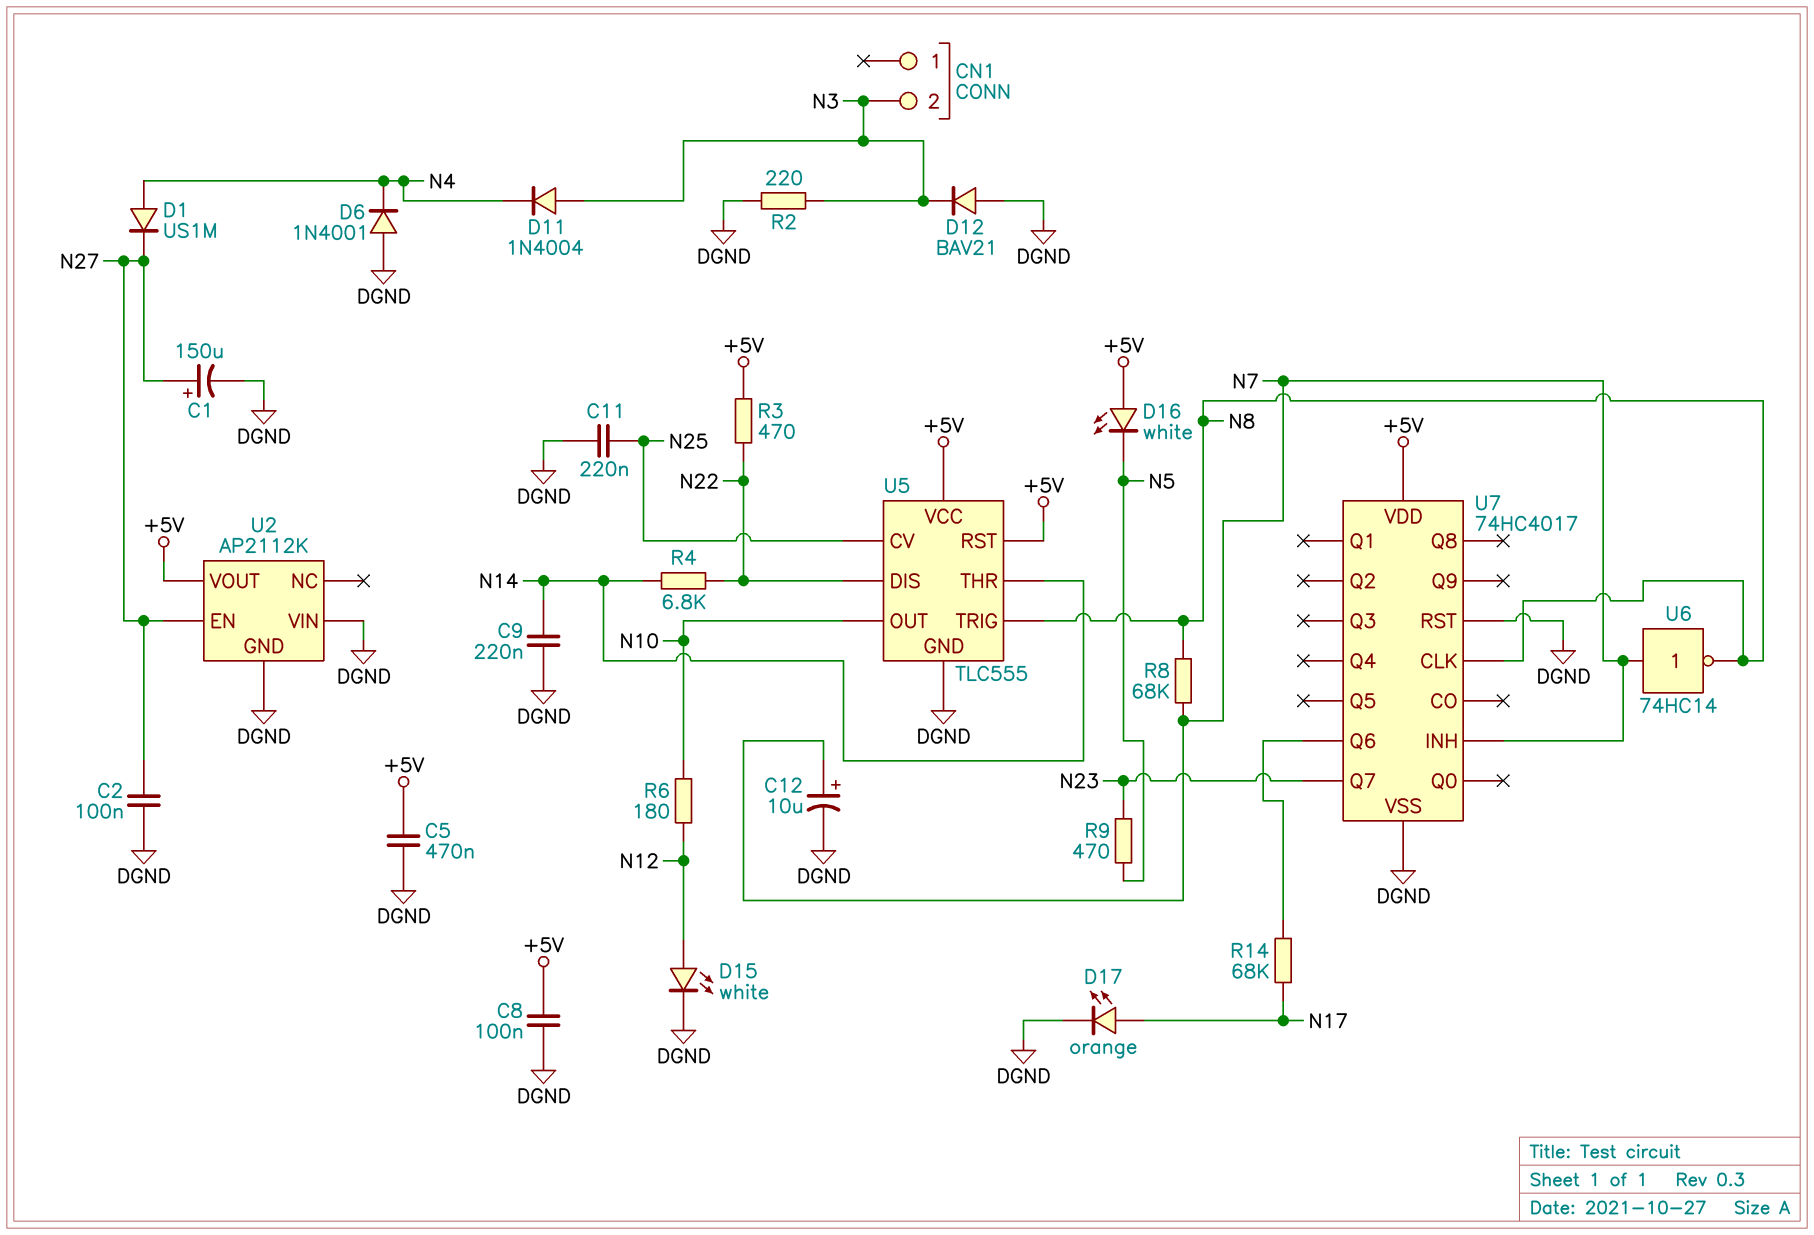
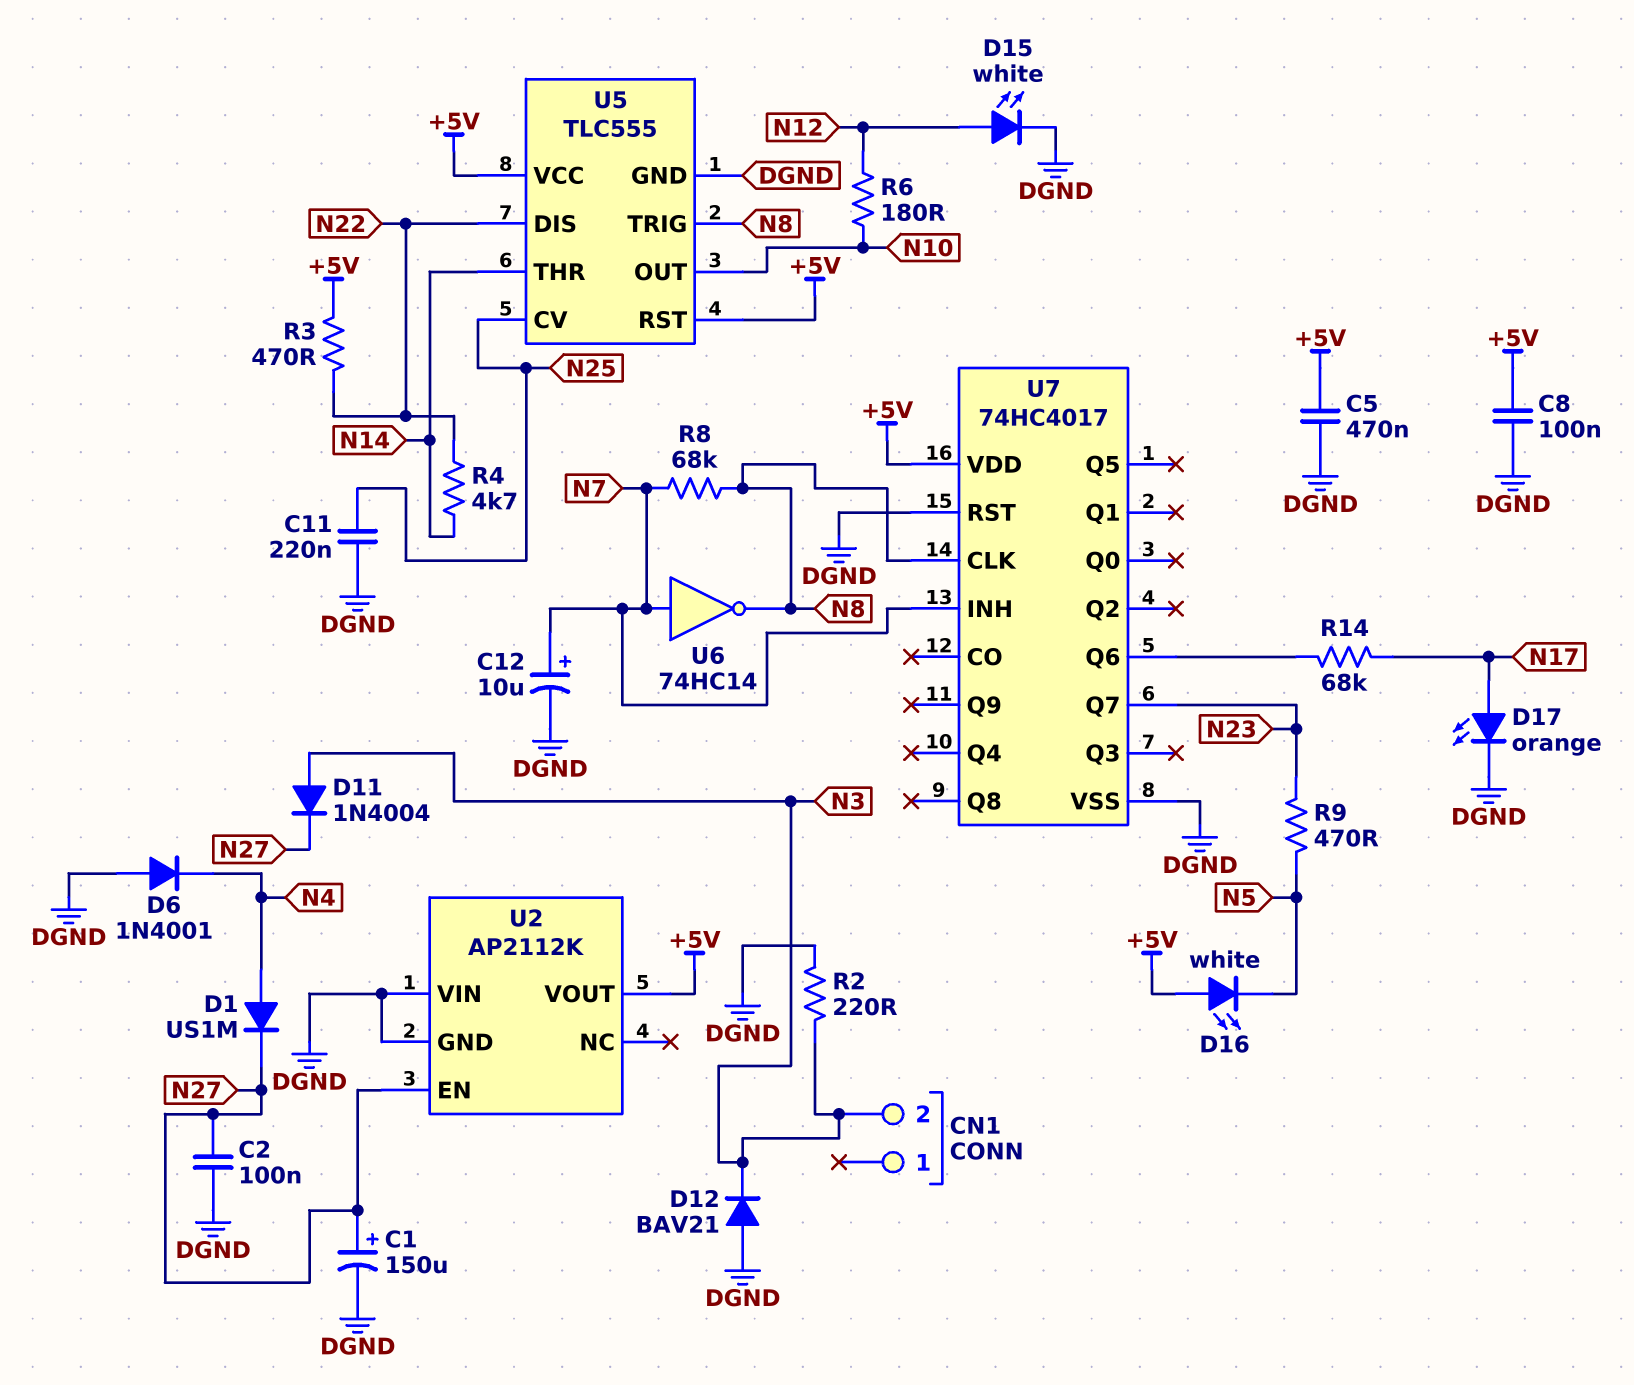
C9: 220nF (DGND, N14) -> none
D11: diode 1N4004 (A N3, K N4) -> diode 1N4004 (A N3, K N27)
R4: 6.8k (N14, N22) -> 4.7k (N14, N22)

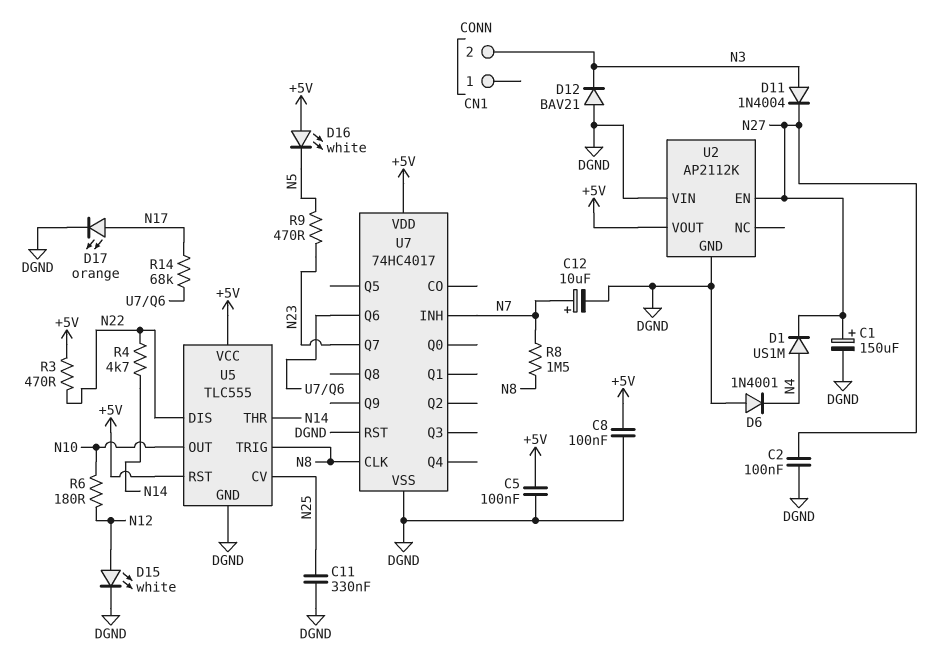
C5: 470nF (+5V, DGND) -> 100nF (+5V, DGND)
C11: 220nF (DGND, N25) -> 330nF (DGND, N25)
R2: 220 (DGND, N3) -> none
R8: 68k (N7, N8) -> 1.5M (N7, N8)
U6: NOT 74HC14 (in N7, out N8) -> none

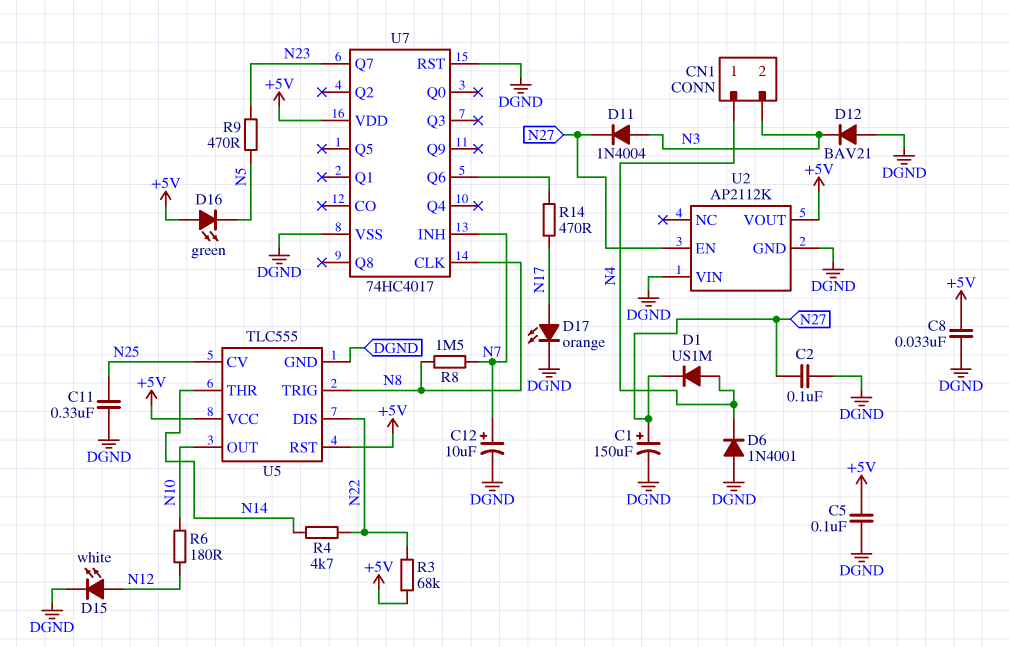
C8: 100nF (+5V, DGND) -> 33nF (+5V, DGND)
CN1 pin 1: none -> N4
D16: LED white (A +5V, K N5) -> LED green (A +5V, K N5)
R3: 470 (+5V, N22) -> 68k (+5V, N22)
R14: 68k (N17, U7/Q6) -> 470 (N17, U7/Q6)

